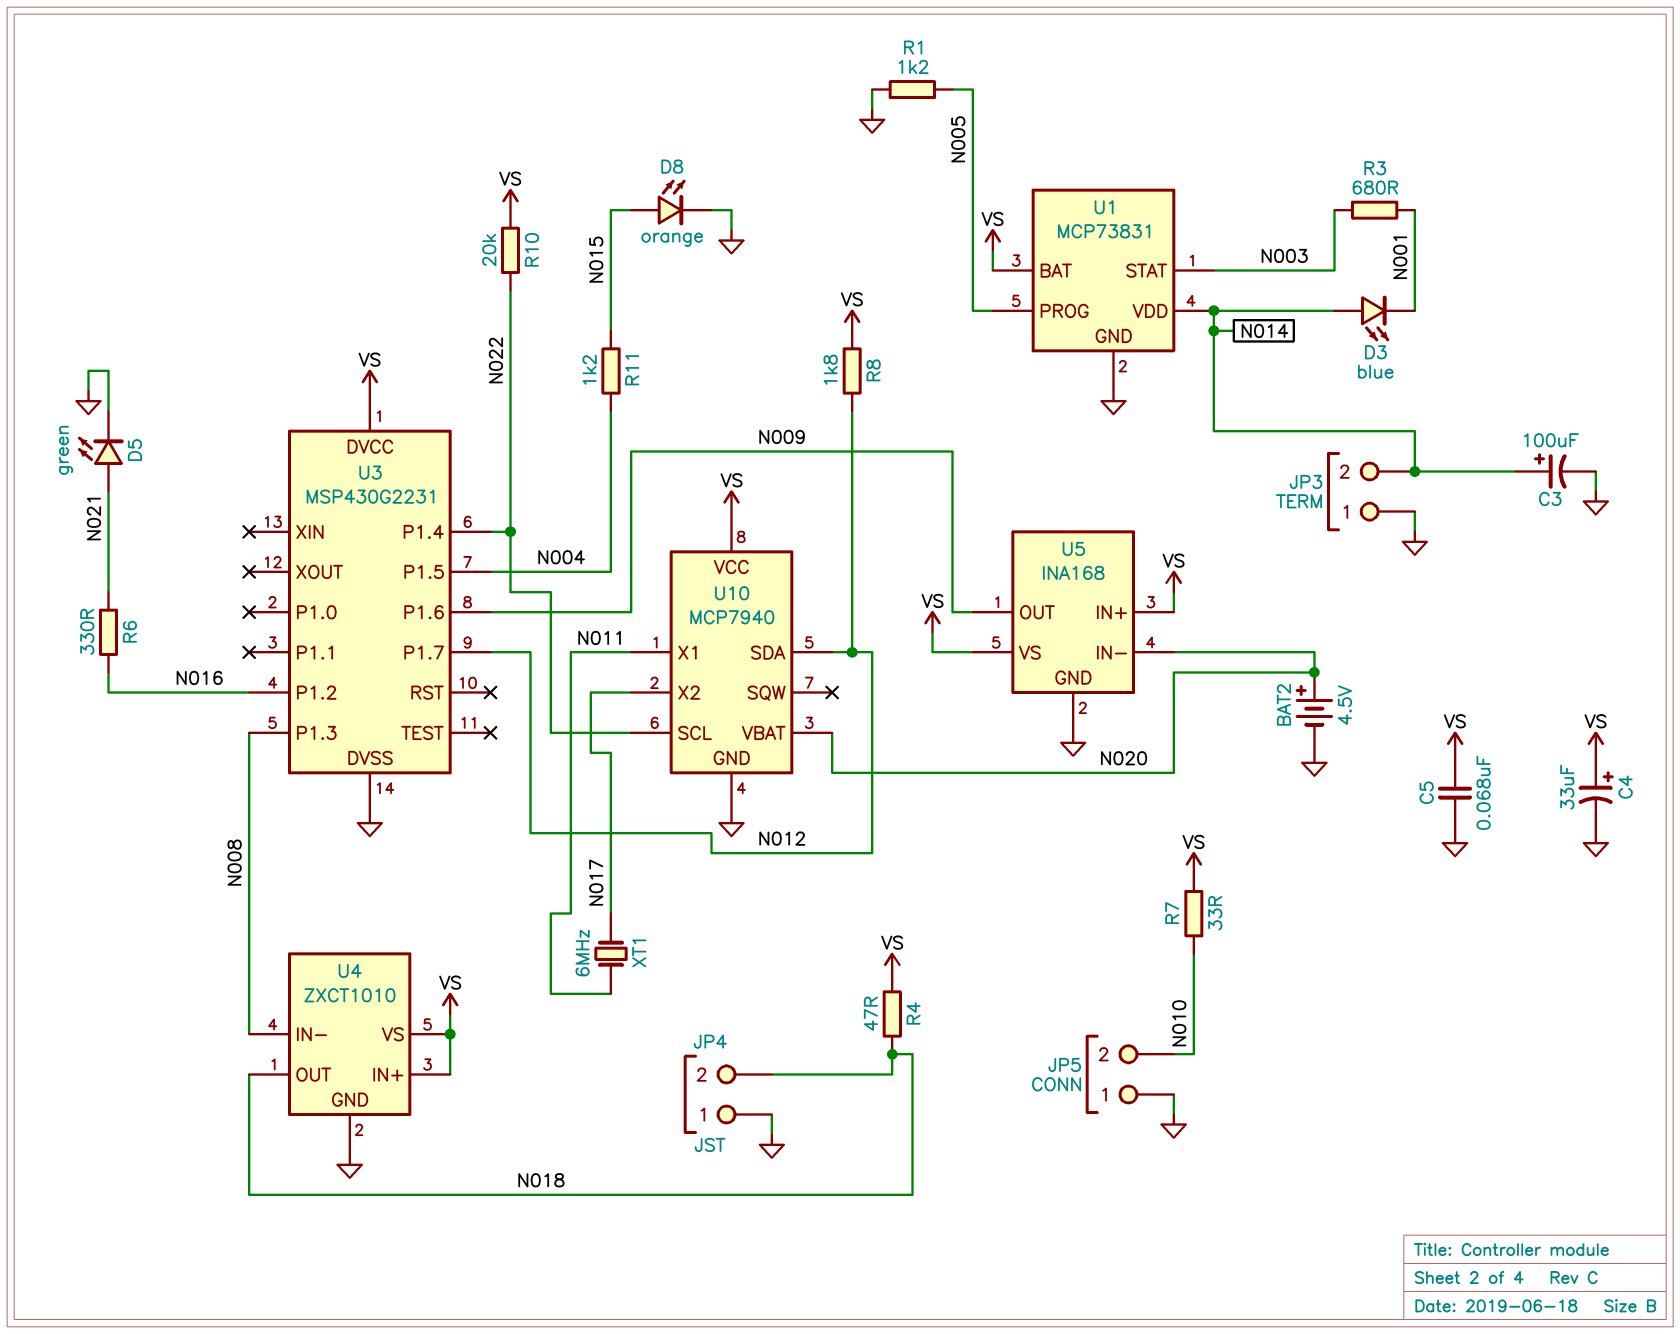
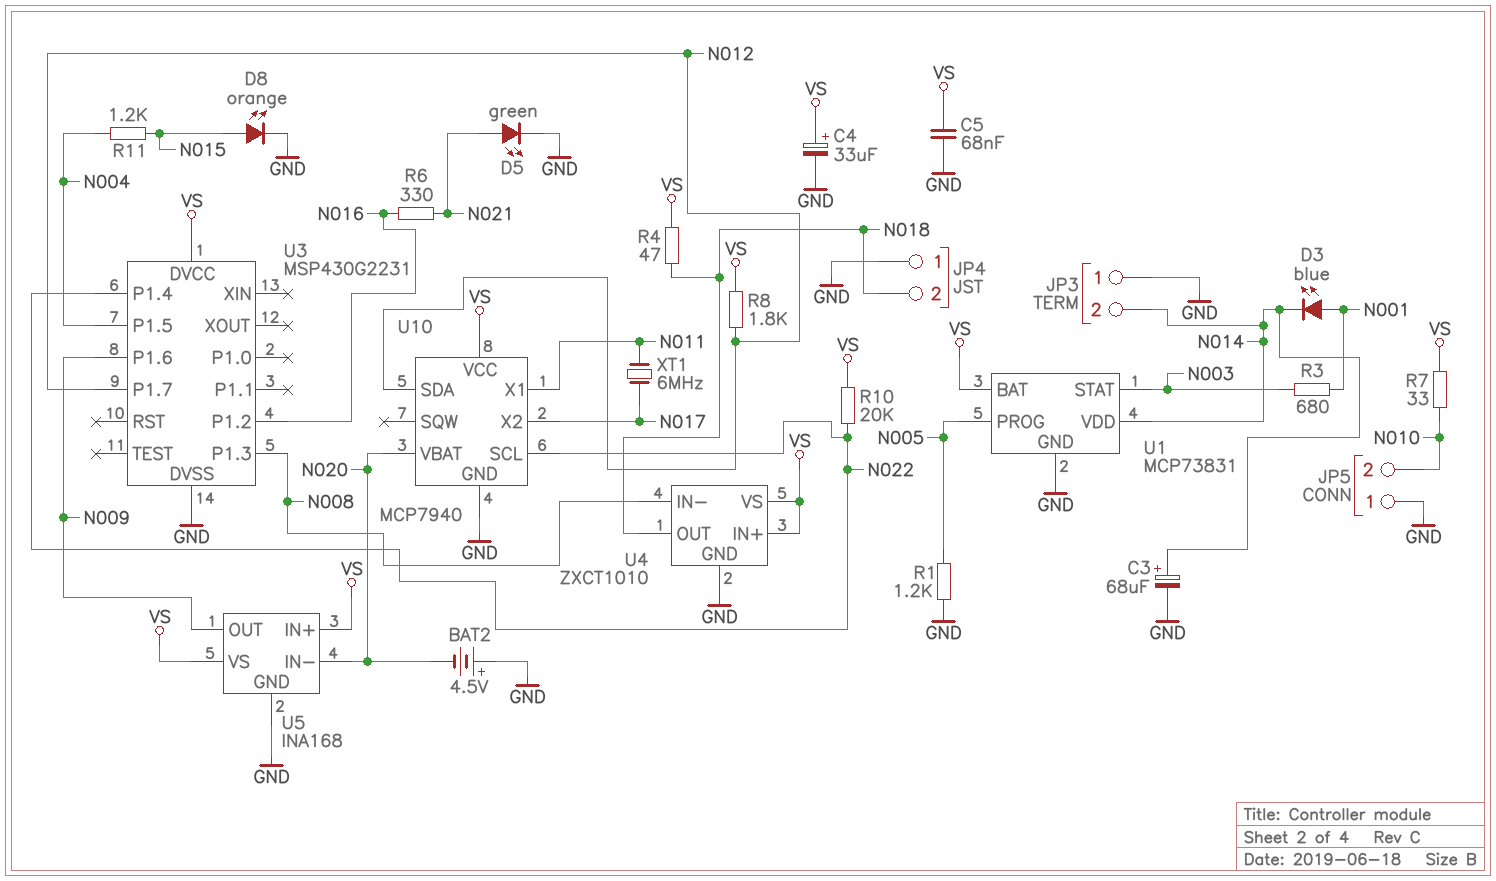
BAT2: 4.5V (plus N020, minus GND) -> 4.5V (plus GND, minus N020)
C3: 100uF (plus N014, minus GND) -> 68uF (plus N014, minus GND)
D3: LED blue (A N014, K N001) -> LED blue (A N001, K N014)

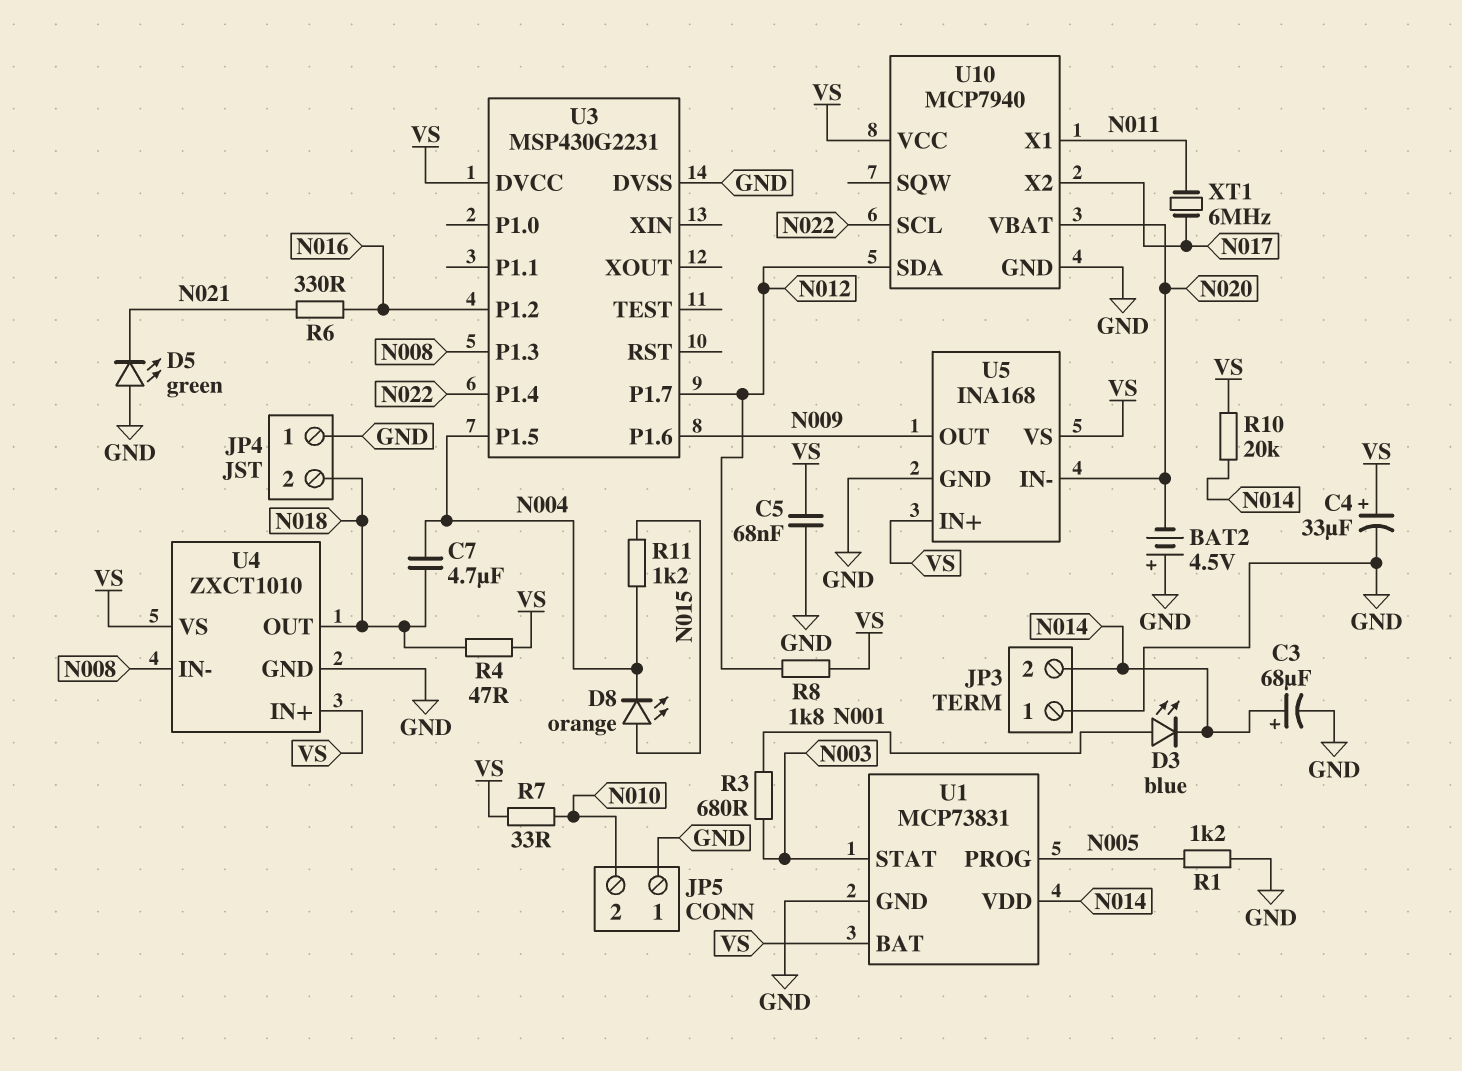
C7: none -> 4.7uF (N004, N018)
D5: LED green (A N021, K GND) -> LED green (A GND, K N021)
D8: LED orange (A N015, K GND) -> LED orange (A N015, K N004)
R10: 20k (N022, VS) -> 20k (N014, VS)

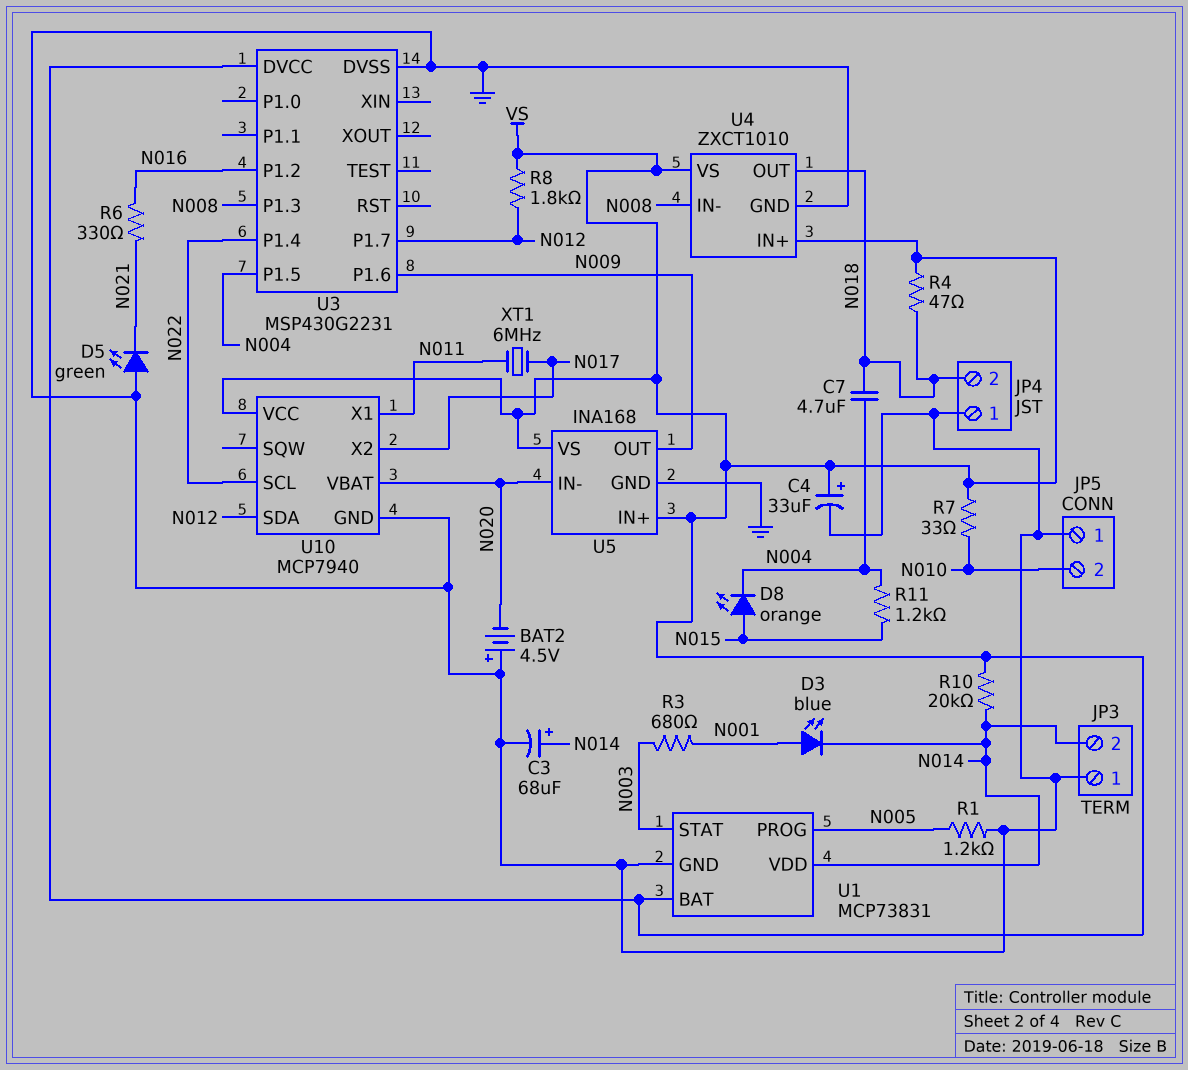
C5: 68nF (GND, VS) -> none

